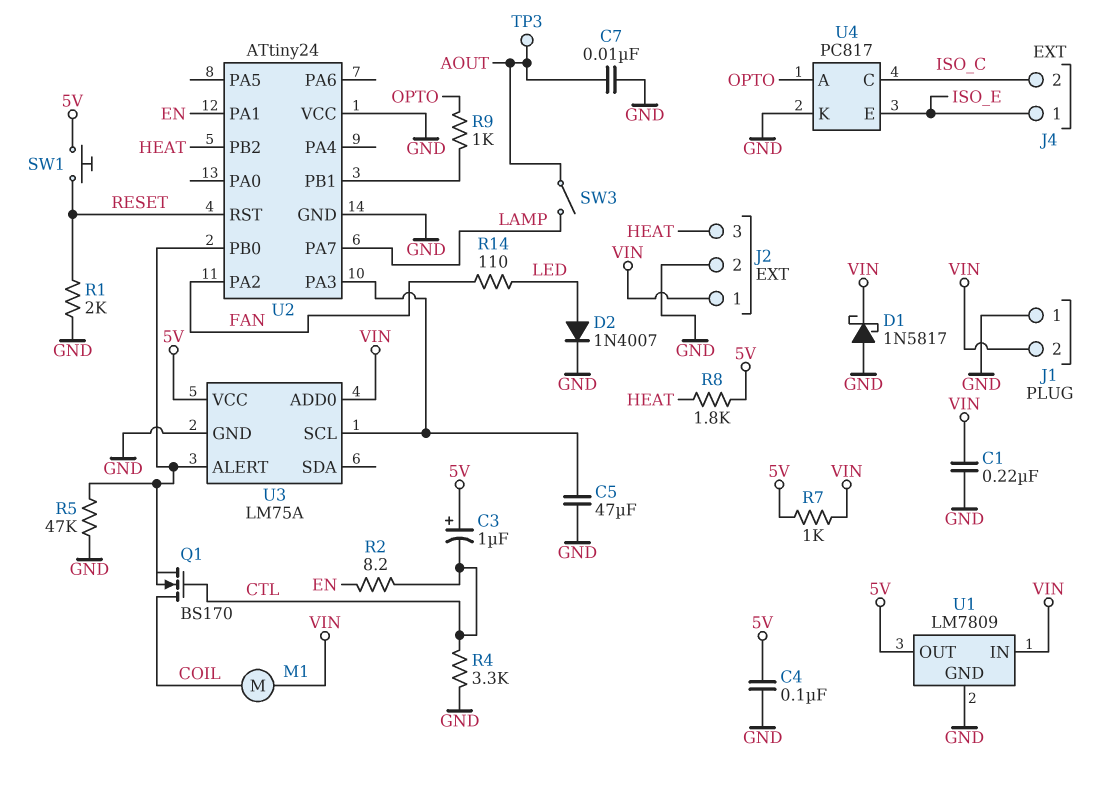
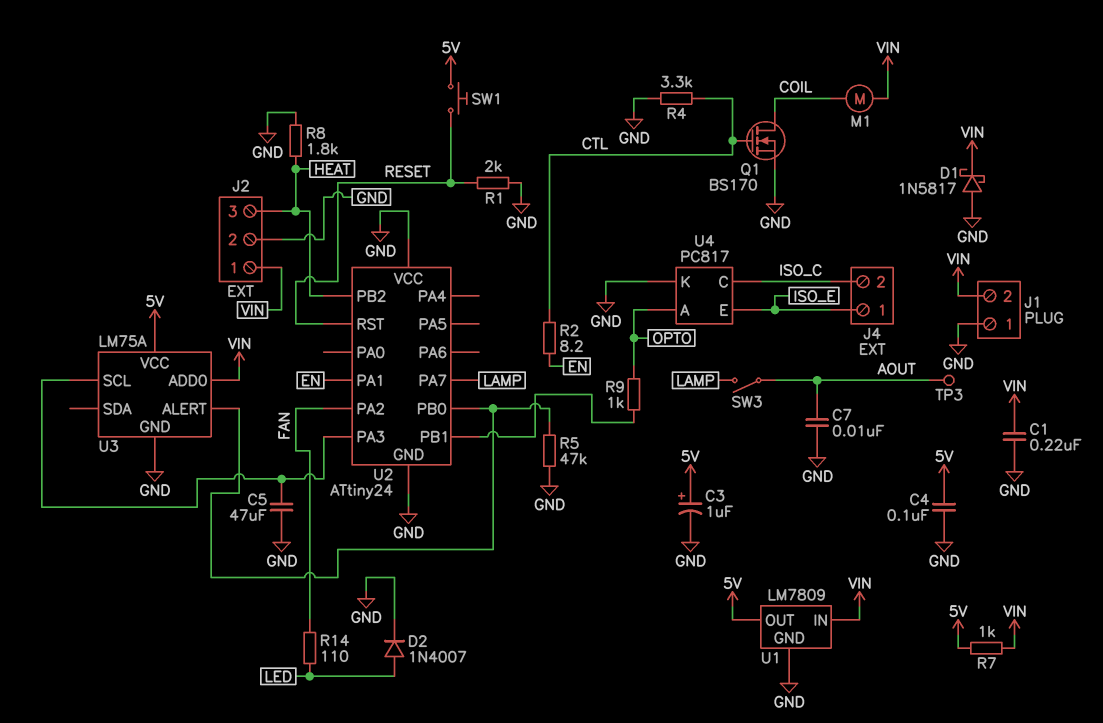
C3: 1uF (plus 5V, minus CTL) -> 1uF (plus 5V, minus GND)
Q1: NMOS BS170 (G CTL, D COIL, S U2/PB0) -> NMOS BS170 (G CTL, D COIL, S GND)
R8: 1.8k (5V, HEAT) -> 1.8k (GND, HEAT)

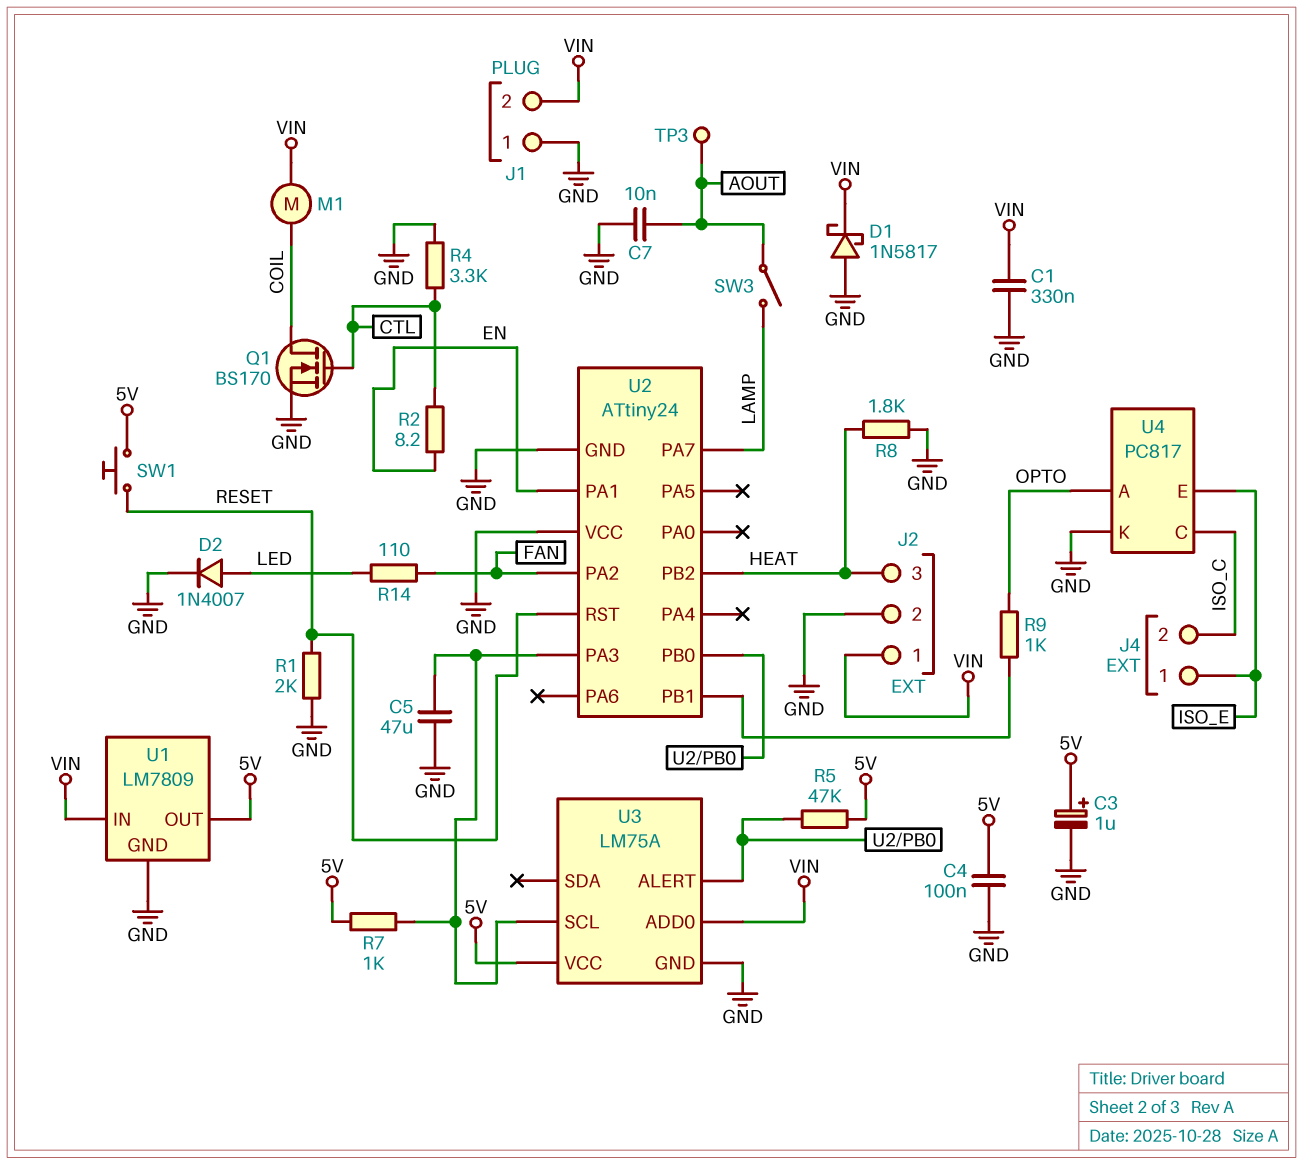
C1: 220nF (GND, VIN) -> 330nF (GND, VIN)
R5: 47k (GND, U2/PB0) -> 47k (5V, U2/PB0)
R7: 1k (5V, VIN) -> 1k (5V, U2/PA3)

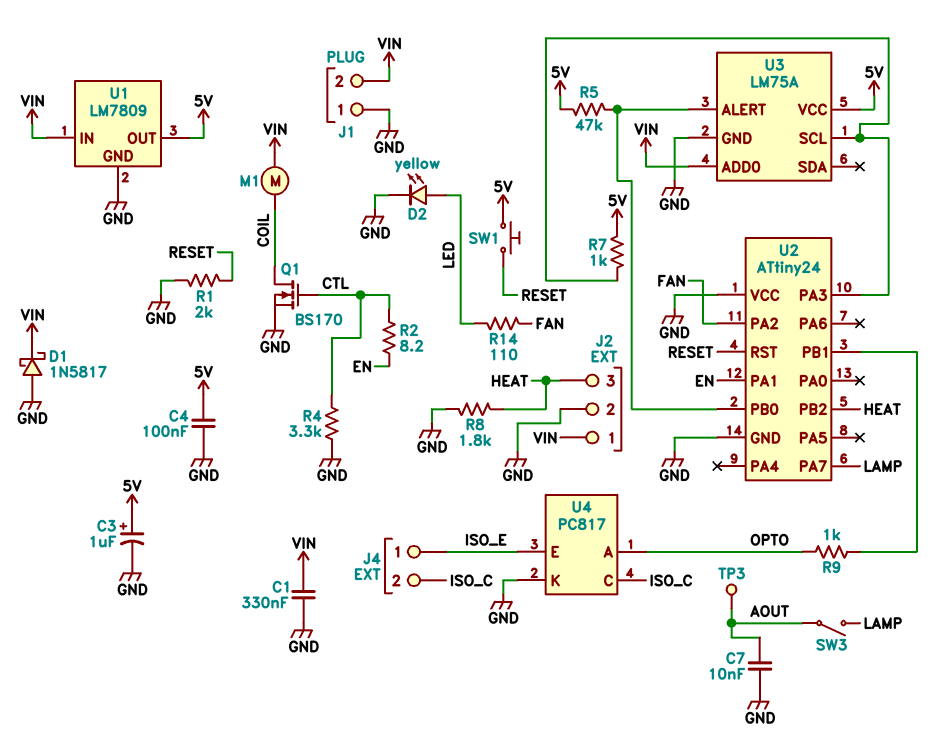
C5: 47uF (GND, U2/PA3) -> none
D2: diode 1N4007 (A LED, K GND) -> LED yellow (A LED, K GND)

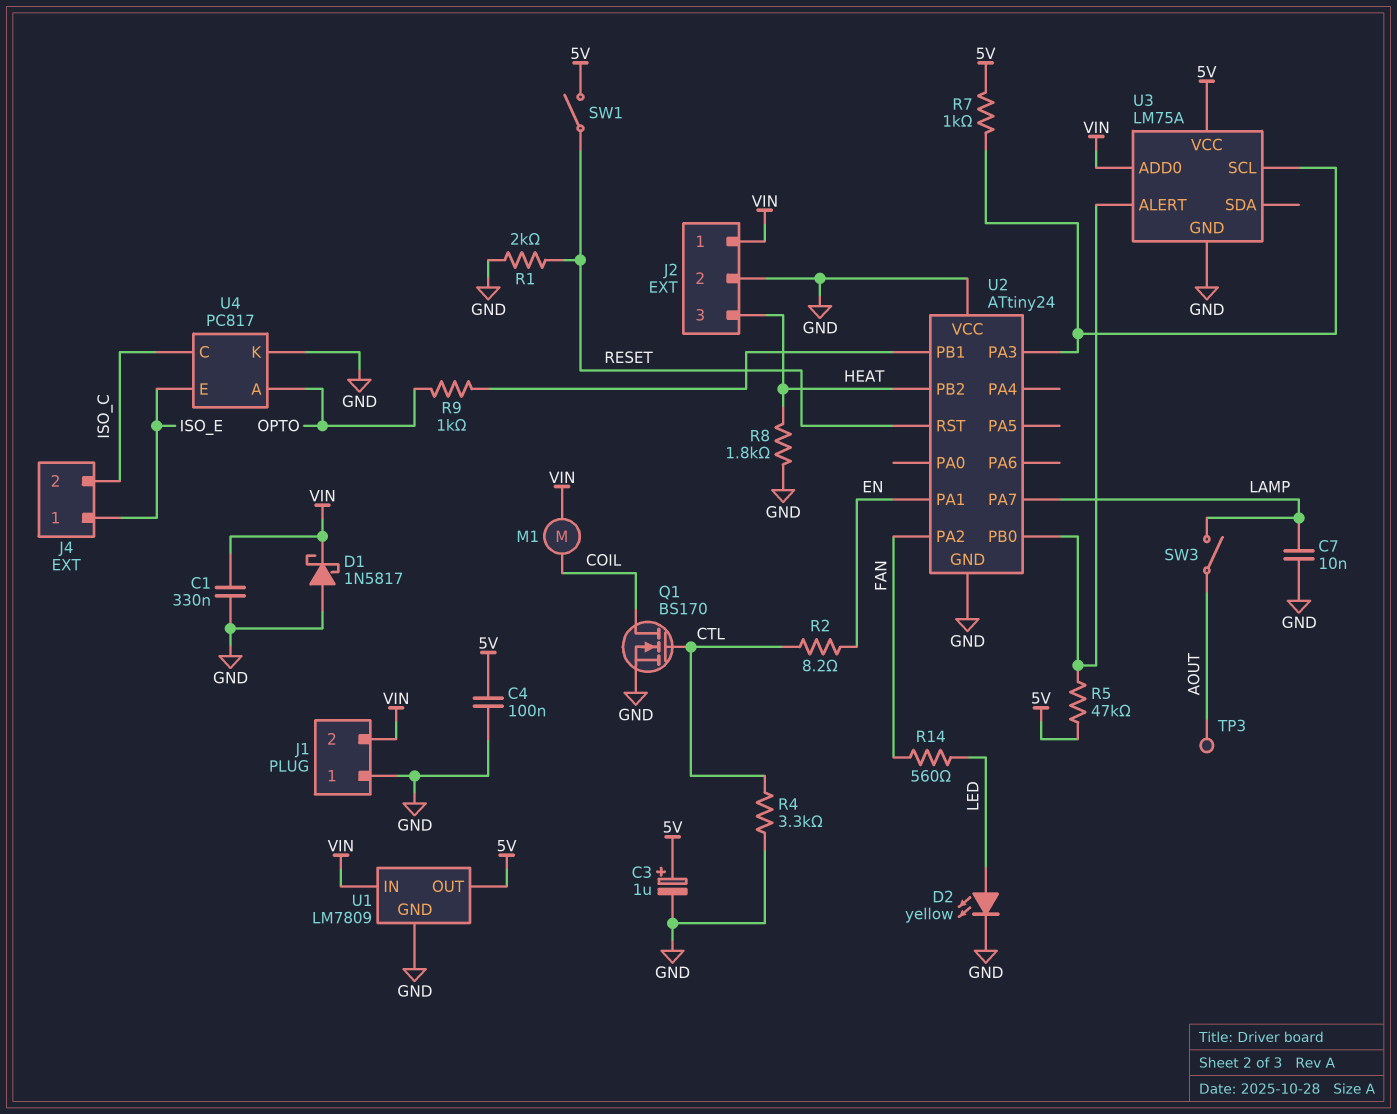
C7: 10nF (AOUT, GND) -> 10nF (GND, LAMP)
R14: 110 (FAN, LED) -> 560 (FAN, LED)
SW1: button (5V, RESET) -> switch (5V, RESET)

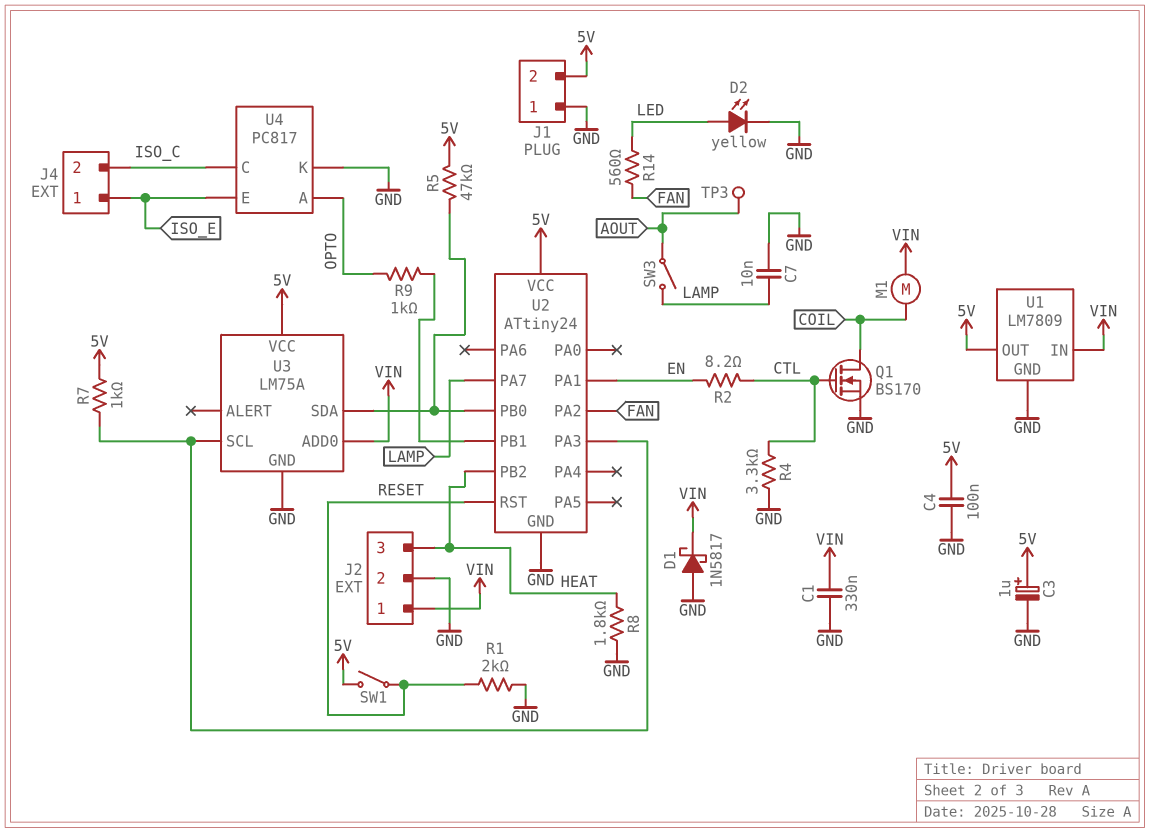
J1 pin 2: VIN -> 5V
U2 pin VCC: GND -> 5V
U3 pin ALERT: U2/PB0 -> none
U3 pin SDA: none -> U2/PB0

